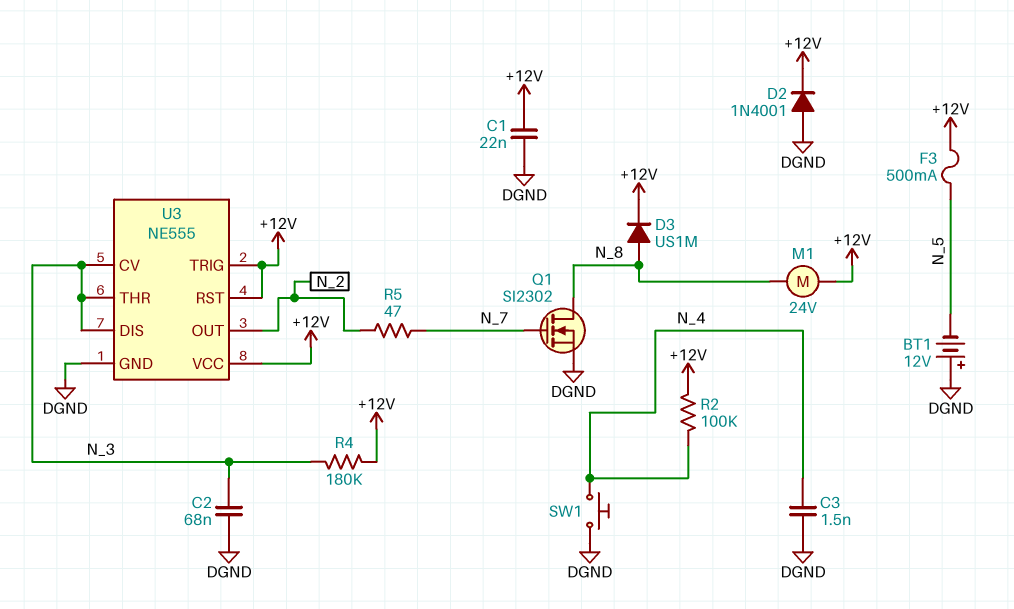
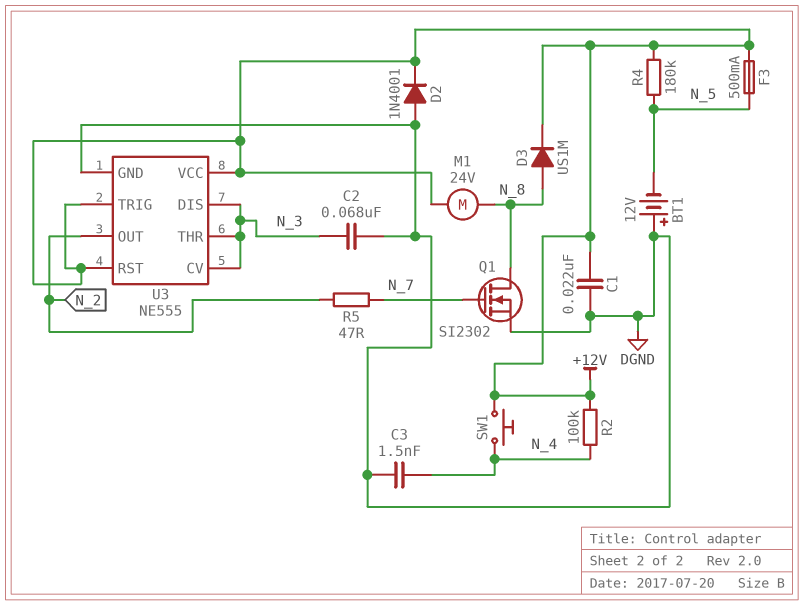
R4: 180k (+12V, N_3) -> 180k (+12V, N_5)
SW1: button (DGND, N_4) -> button (+12V, N_4)

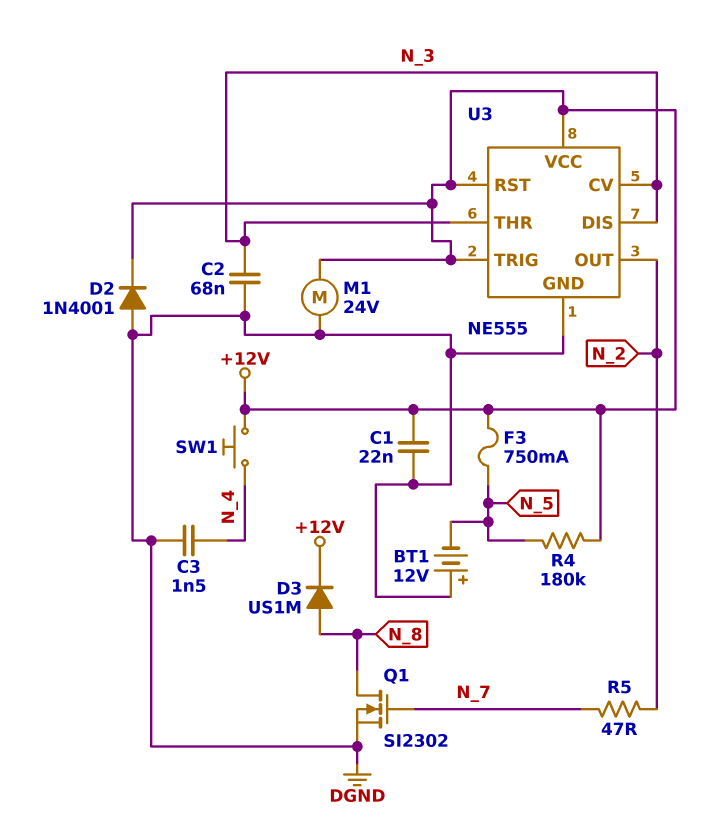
F3: 500mA (+12V, N_5) -> 750mA (+12V, N_5)
M1: motor 24V (+12V, N_8) -> motor 24V (+12V, DGND)
R2: 100k (+12V, N_4) -> none

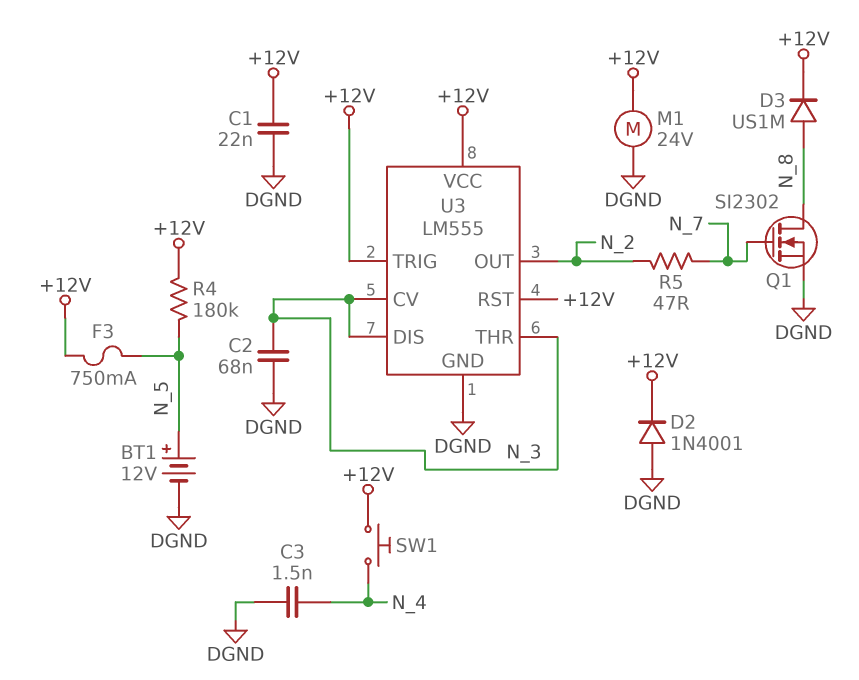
BT1: 12V (plus DGND, minus N_5) -> 12V (plus N_5, minus DGND)
U3: NE555 -> LM555

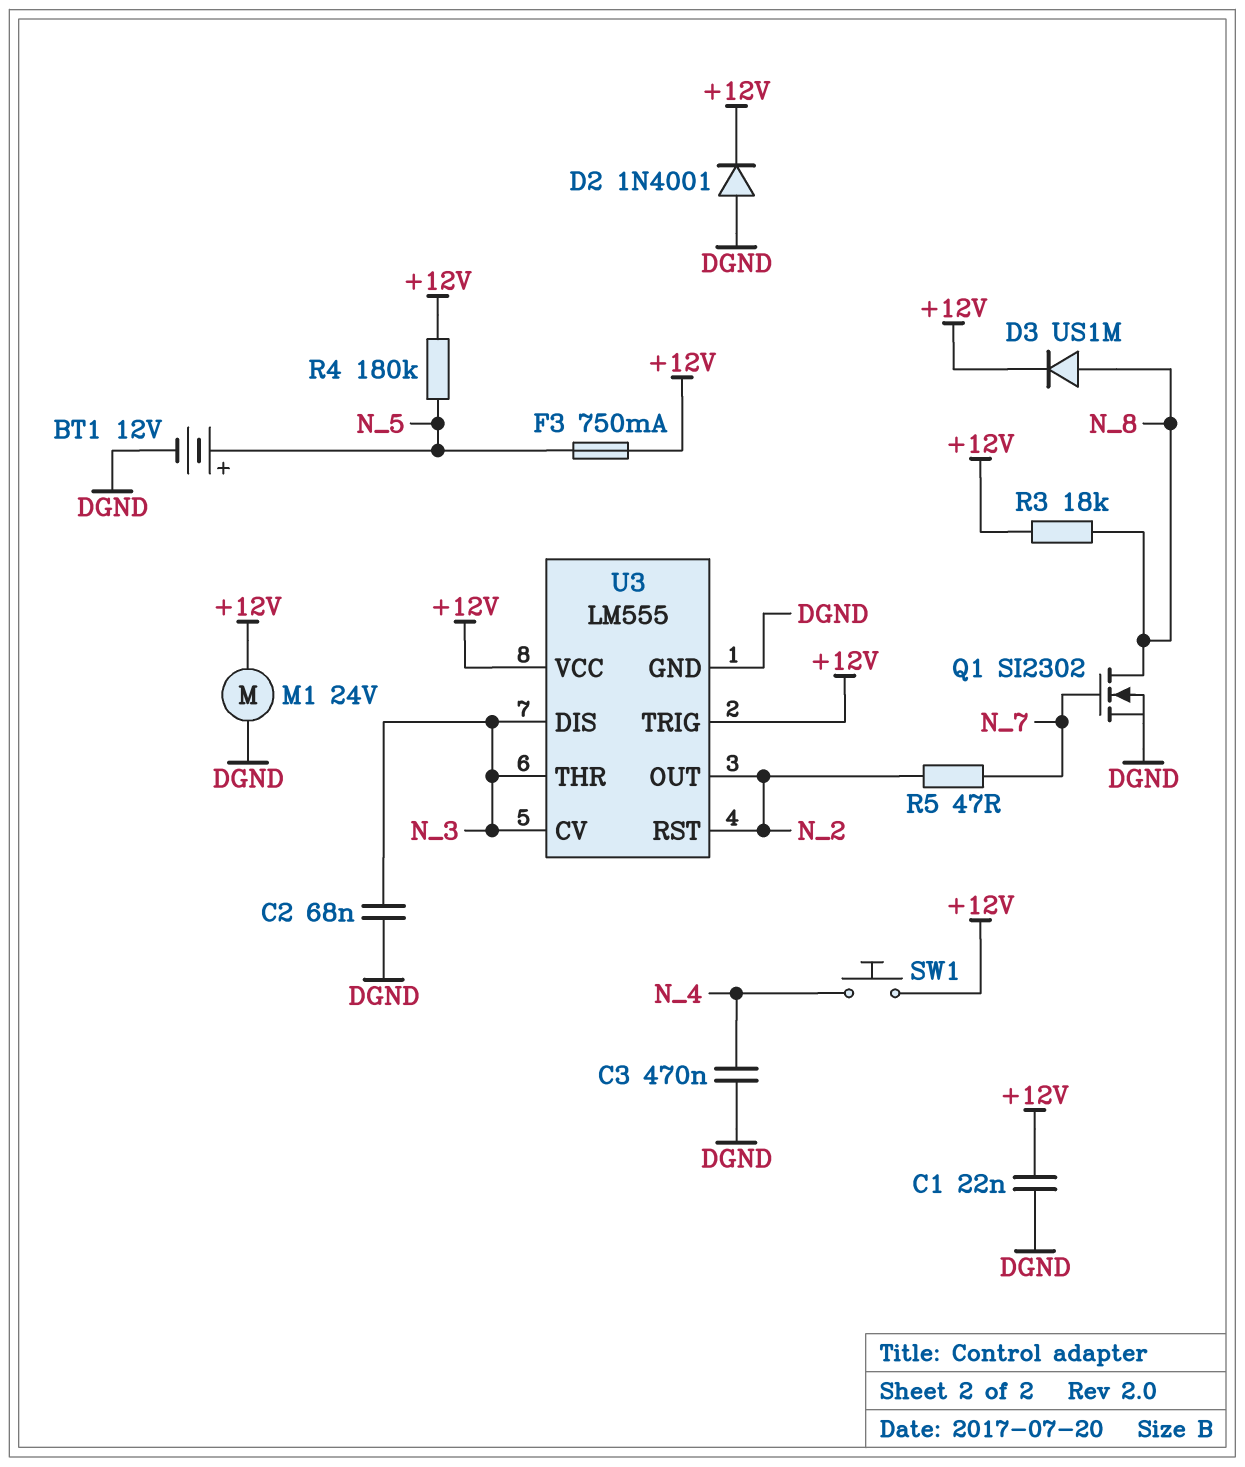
C3: 1.5nF (DGND, N_4) -> 470nF (DGND, N_4)
R3: none -> 18k (+12V, N_8)
U3 pin RST: +12V -> N_2

